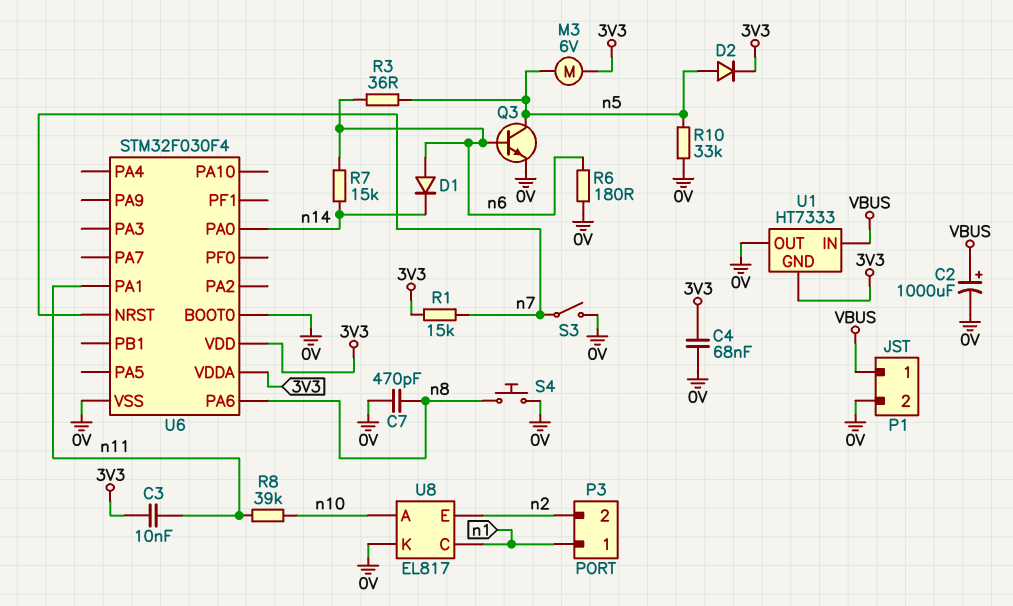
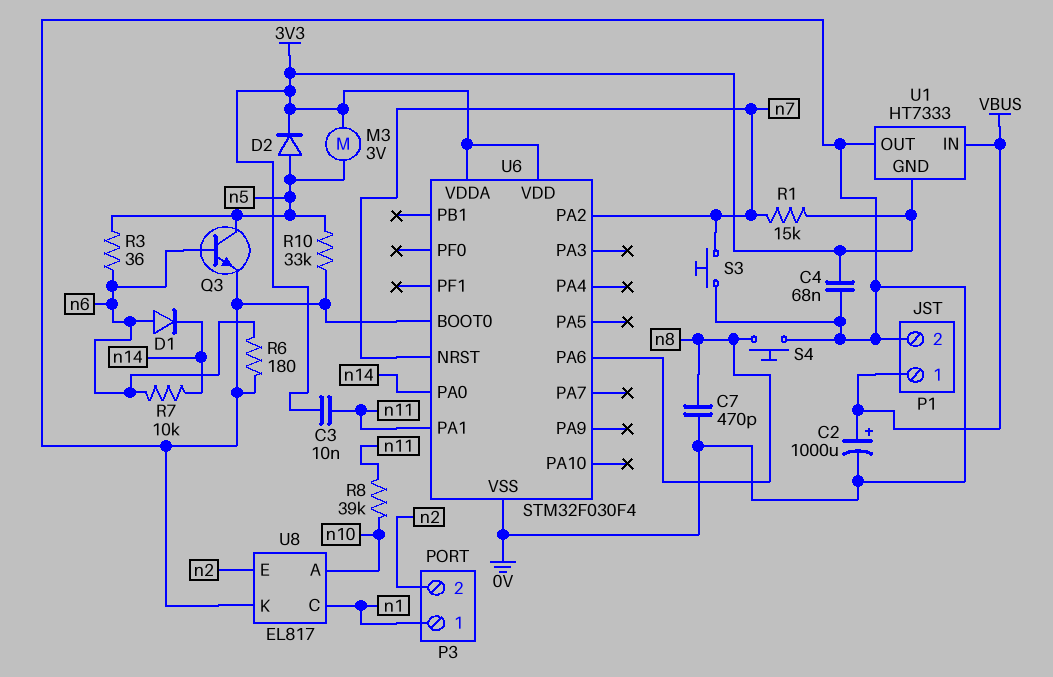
M3: motor 6V (3V3, n5) -> motor 3V (3V3, n5)
R7: 15k (n6, n14) -> 10k (n6, n14)
S3: switch (0V, n7) -> button (0V, n7)
U6 pin PA2: none -> n7

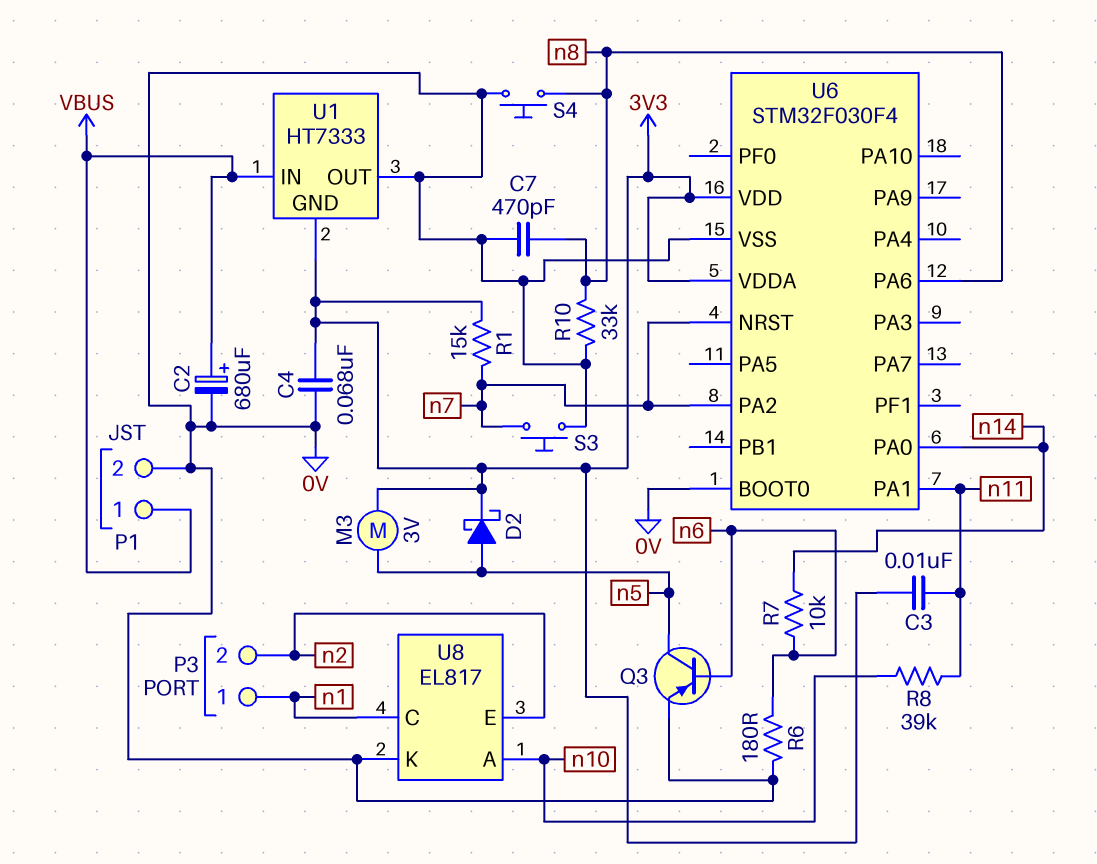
C2: 1000uF (plus VBUS, minus 0V) -> 680uF (plus VBUS, minus 0V)
D1: diode (A n6, K n14) -> none
D2: diode (A n5, K 3V3) -> schottky (A n5, K 3V3)
Q3: NPN (B n6, C n5, E 0V) -> PNP (B n6, C n5, E 0V)
R3: 36 (n5, n6) -> none
R10: 33k (0V, n5) -> 33k (0V, n8)

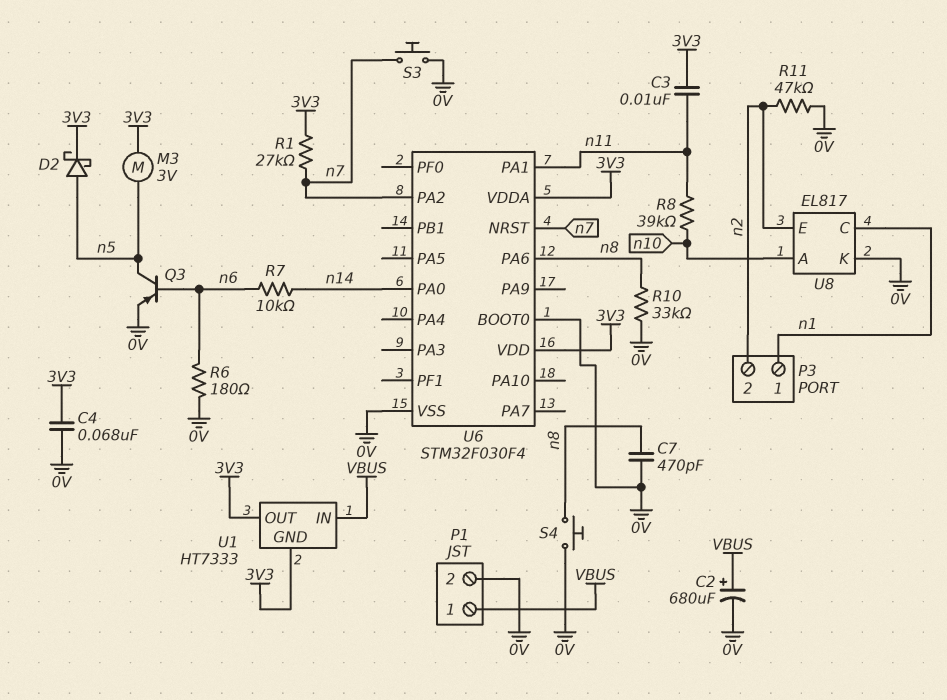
R1: 15k (3V3, n7) -> 27k (3V3, n7)
R11: none -> 47k (0V, n2)
U1 pin OUT: 0V -> 3V3

